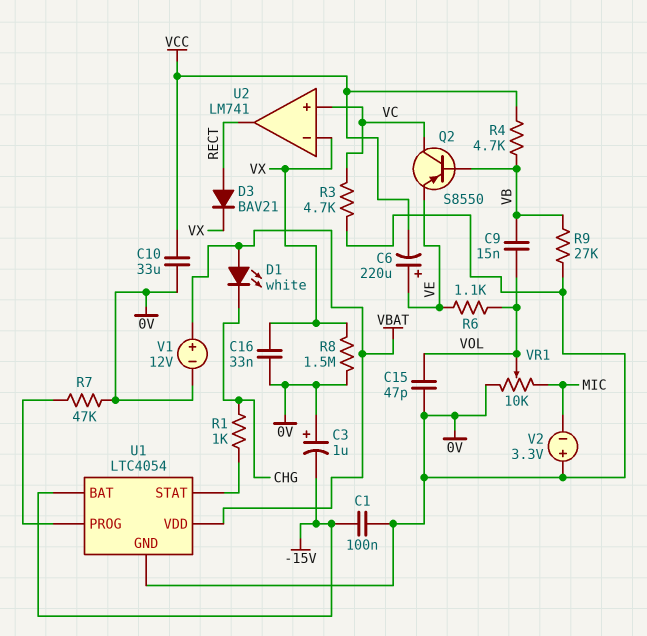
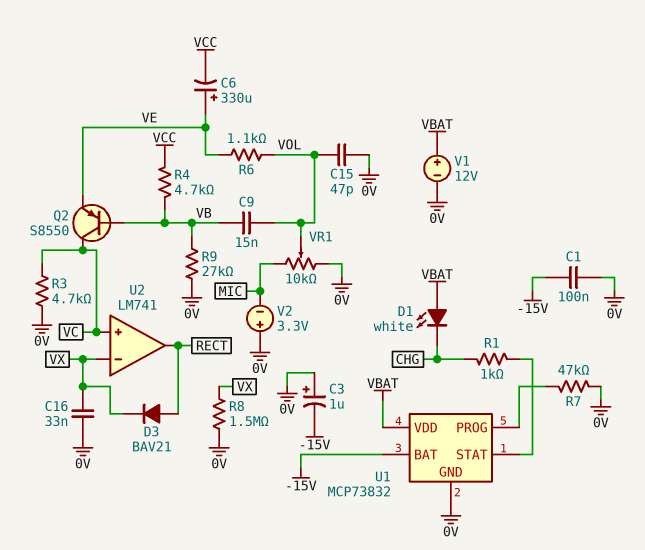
C6: 220uF (plus VE, minus VCC) -> 330uF (plus VE, minus VCC)
C10: 33uF (0V, VCC) -> none
U1: LTC4054 -> MCP73832

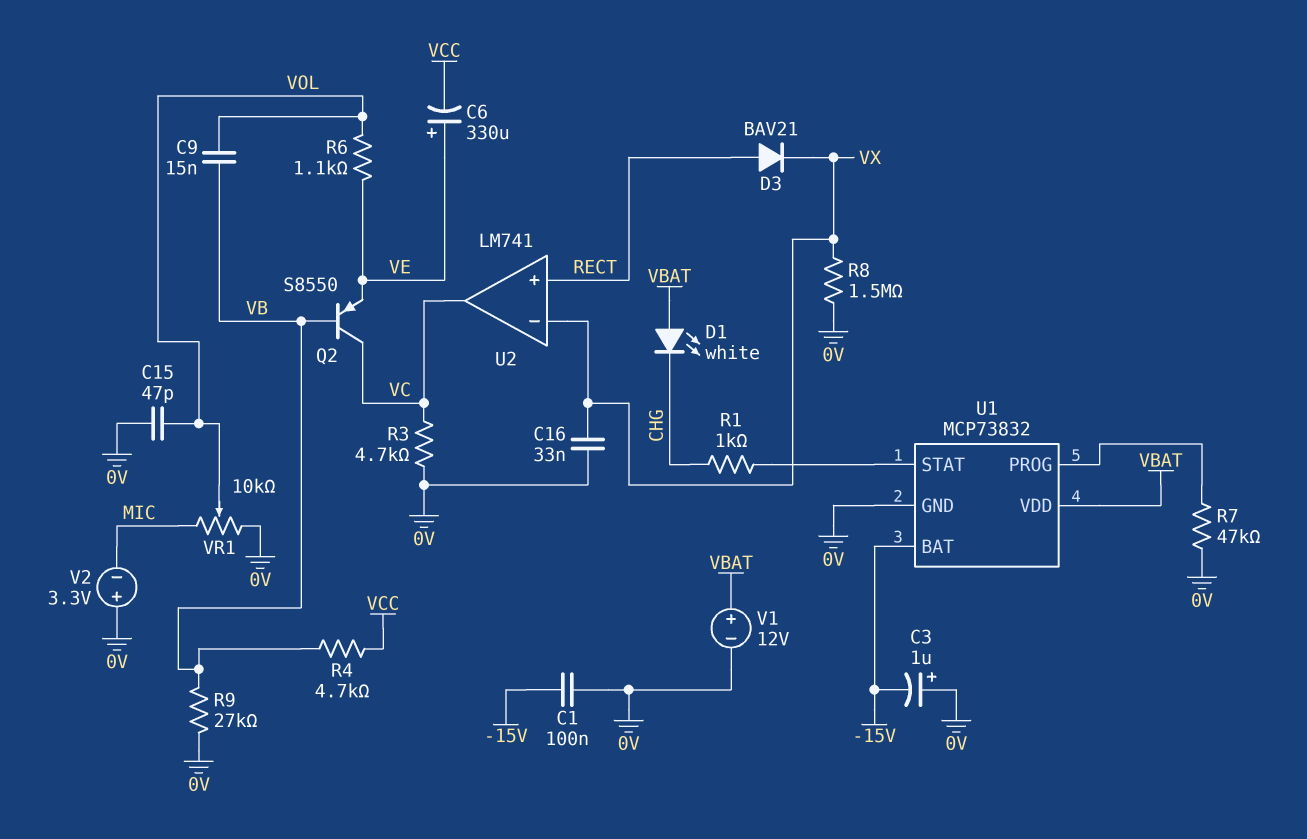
U2 pin in+: VC -> RECT
U2 pin out: RECT -> VC

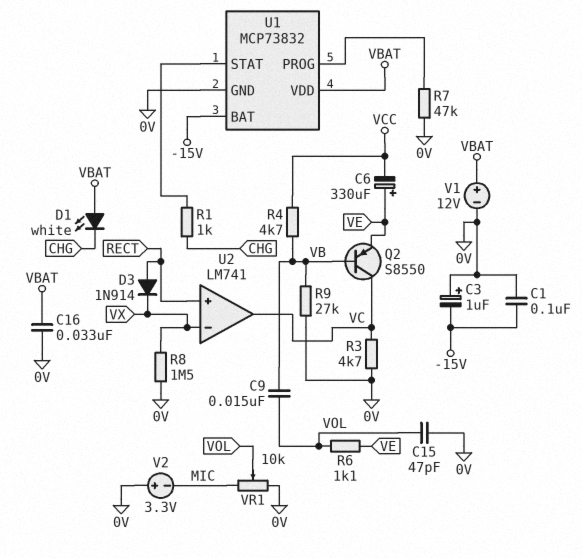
C16: 33nF (0V, VX) -> 33nF (0V, VBAT)
D3: diode BAV21 (A RECT, K VX) -> diode 1N914 (A RECT, K VX)

